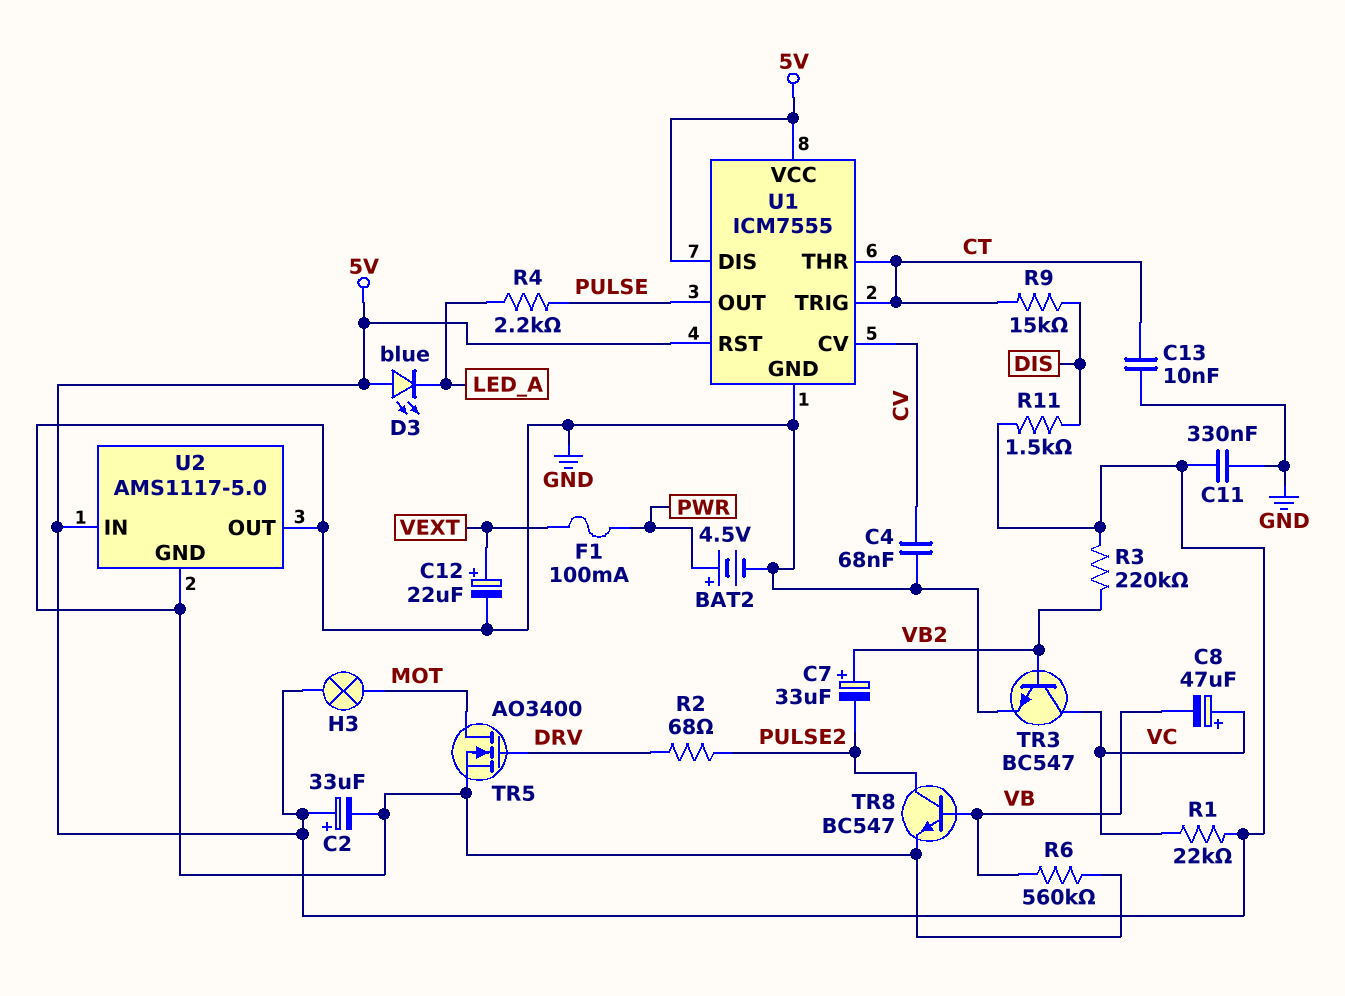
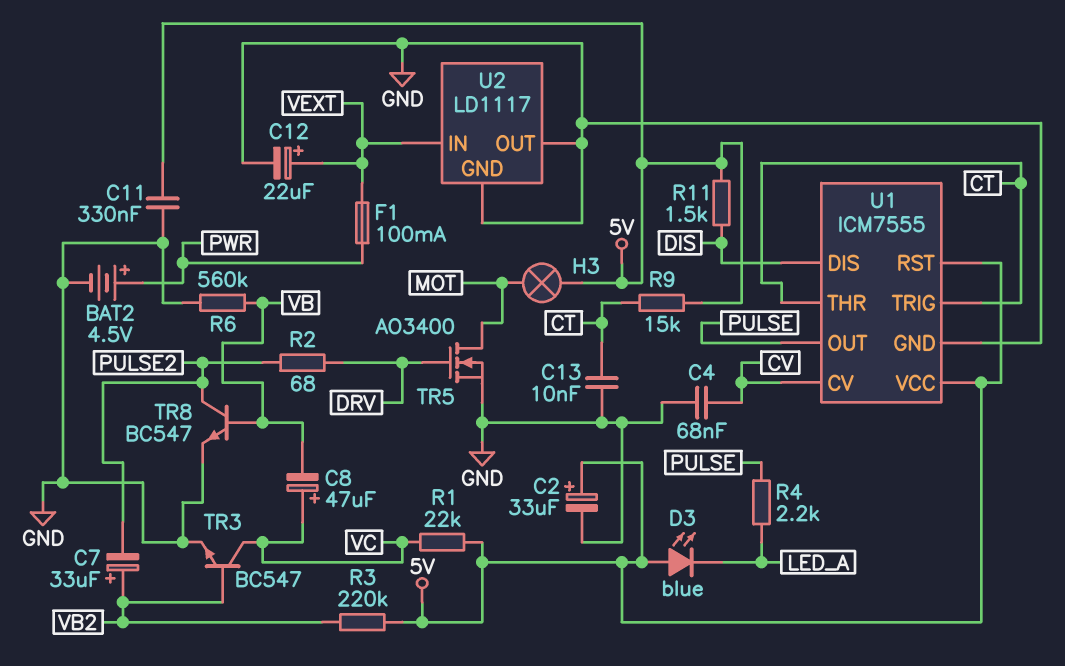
R9: 15k (CT, DIS) -> 15k (5V, CT)
U1 pin DIS: 5V -> DIS
U2: AMS1117-5.0 -> LD1117
U2 pin IN: 5V -> VEXT

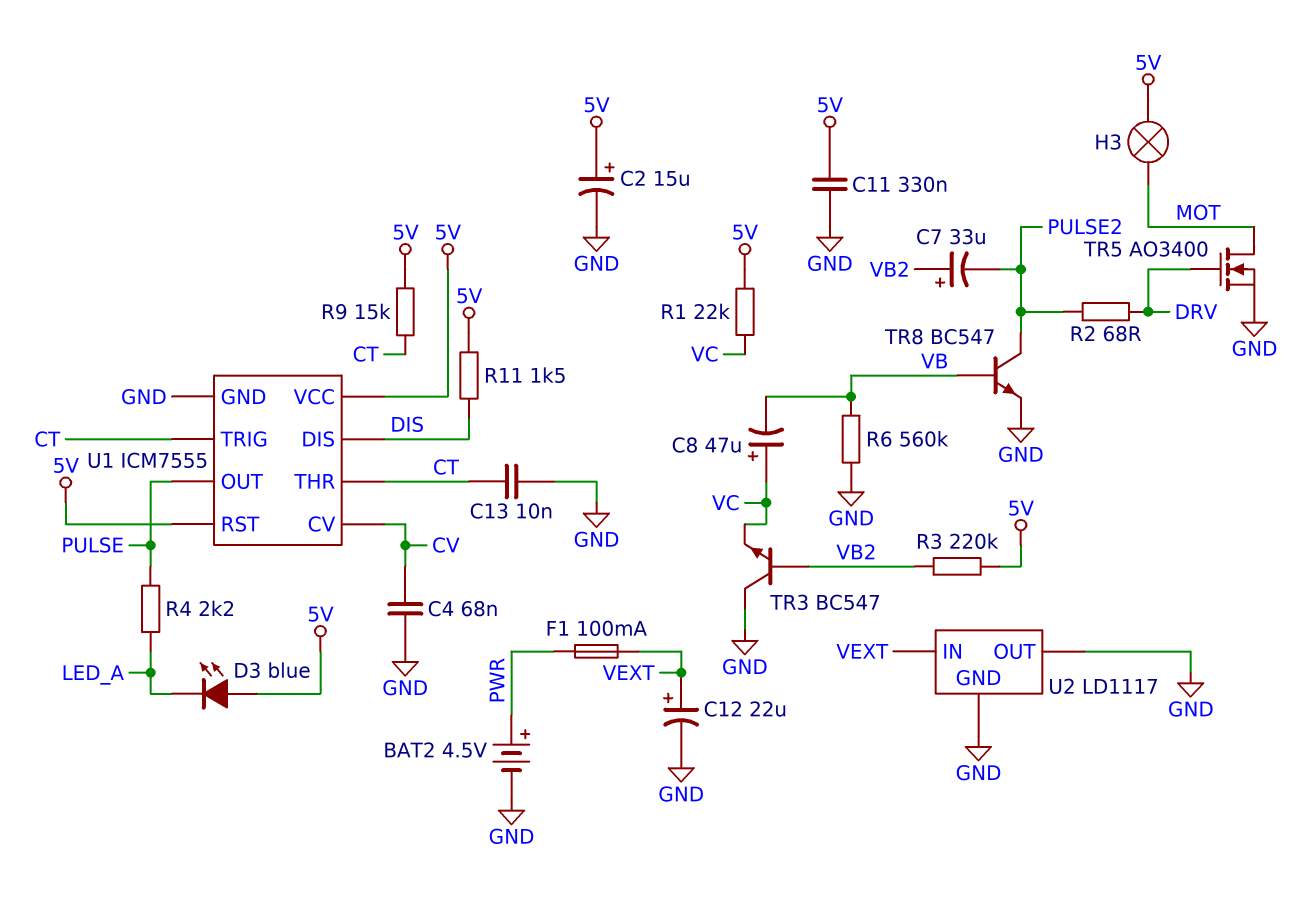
C2: 33uF (plus 5V, minus GND) -> 15uF (plus 5V, minus GND)
TR3: NPN BC547 (B VB2, C VC, E GND) -> NPN BC547 (B VB2, C GND, E VC)

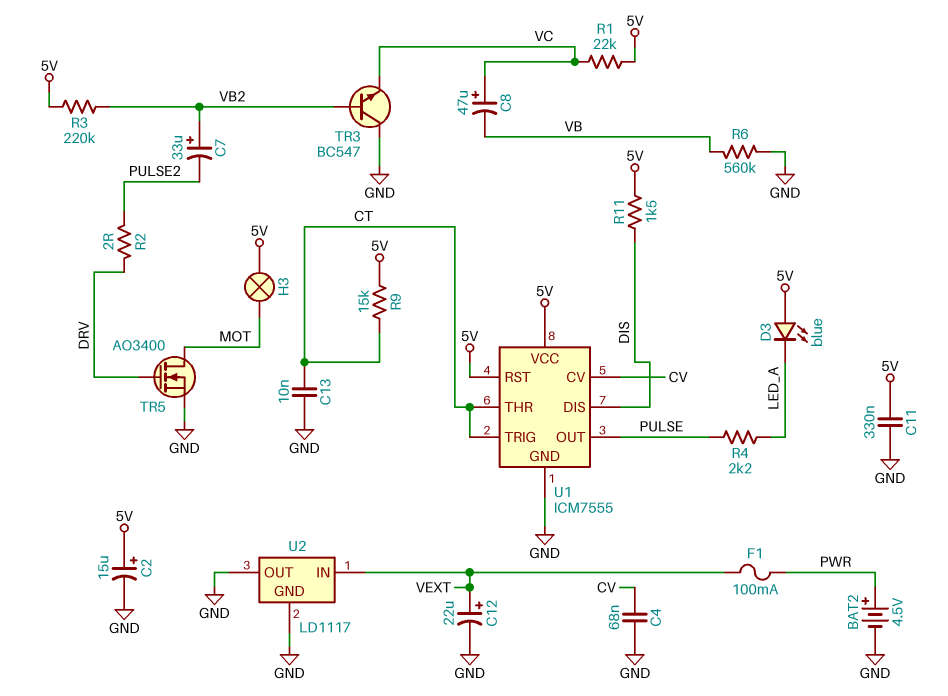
R2: 68 (DRV, PULSE2) -> 2 (DRV, PULSE2)
TR8: NPN BC547 (B VB, C PULSE2, E GND) -> none

